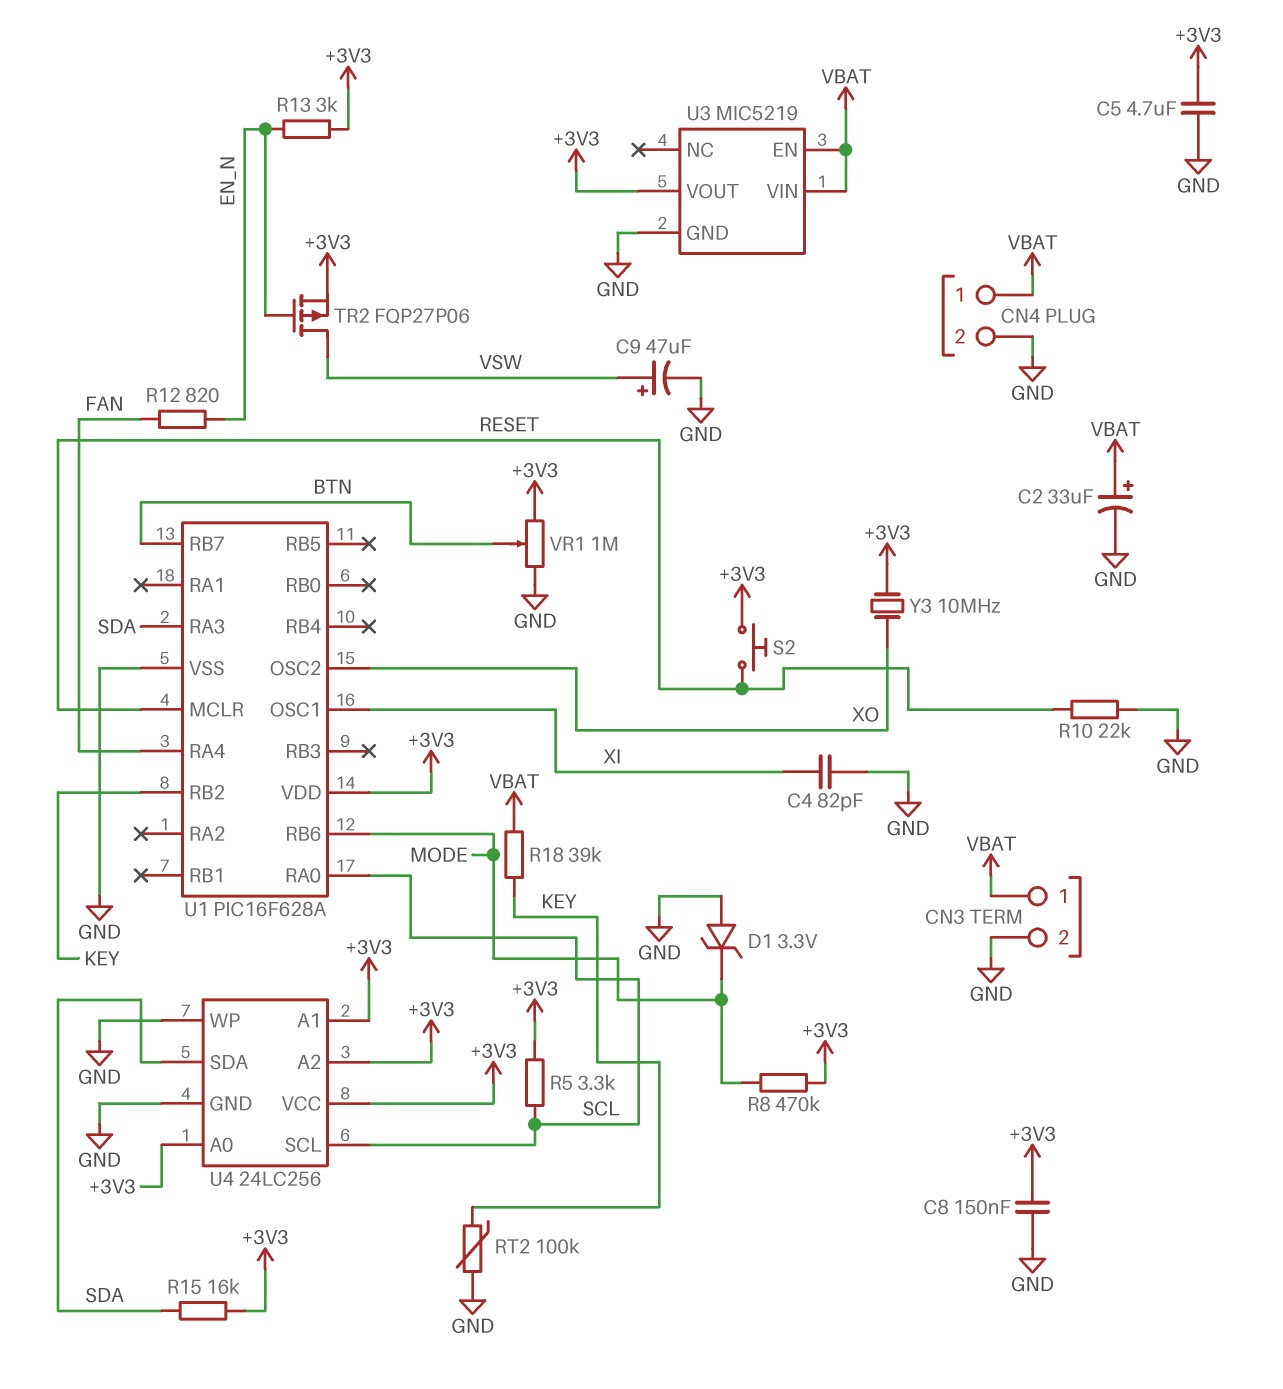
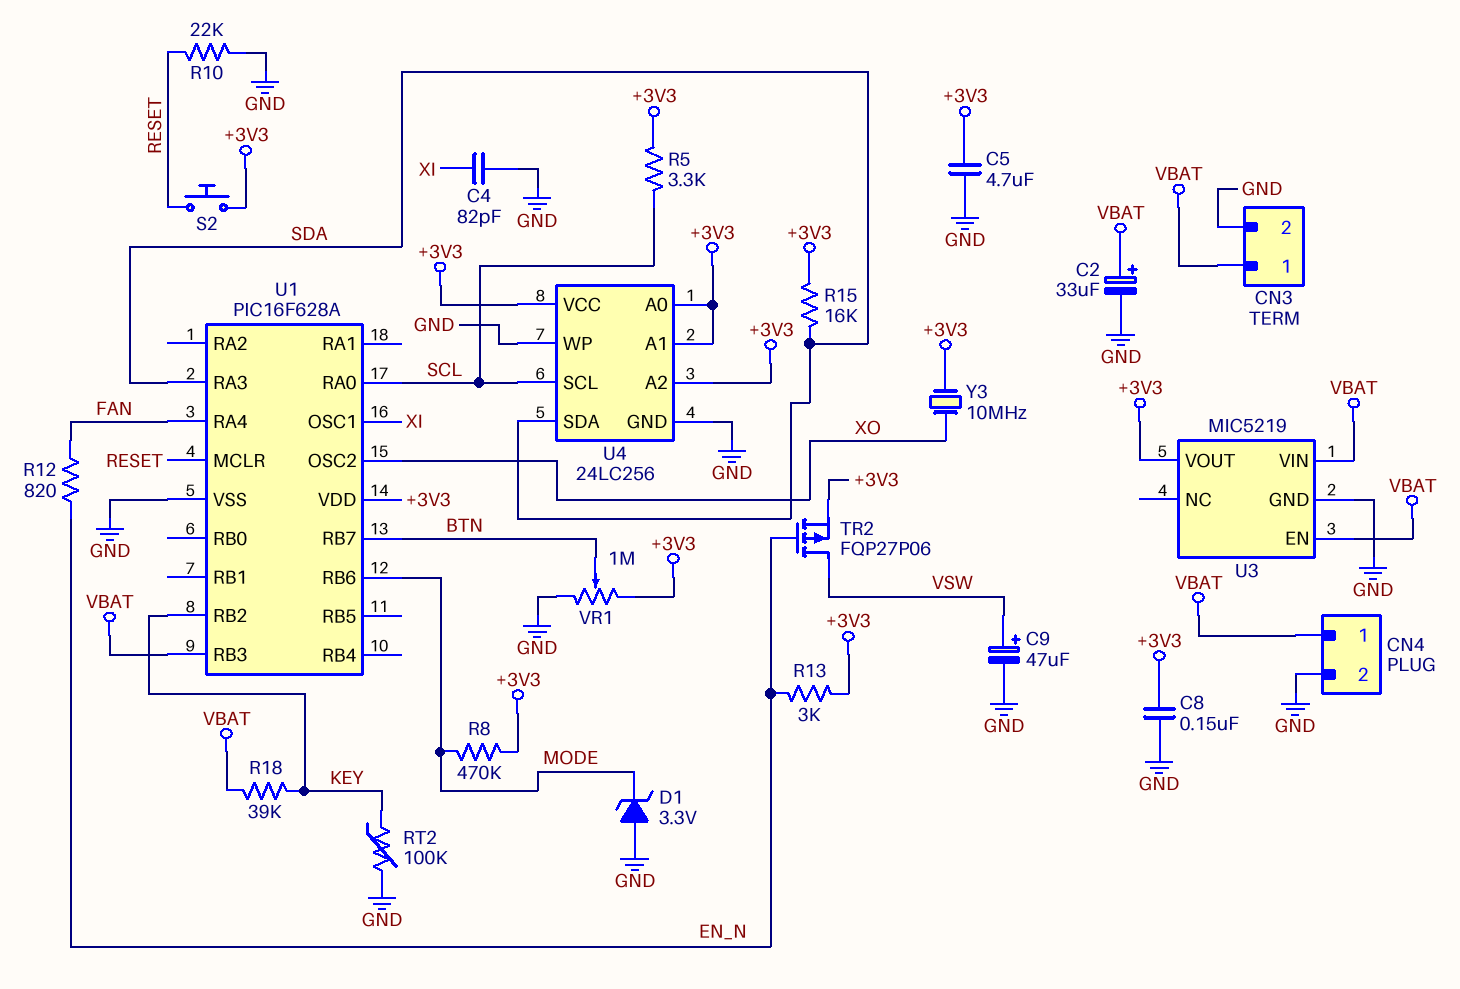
U1 pin RB3: none -> VBAT

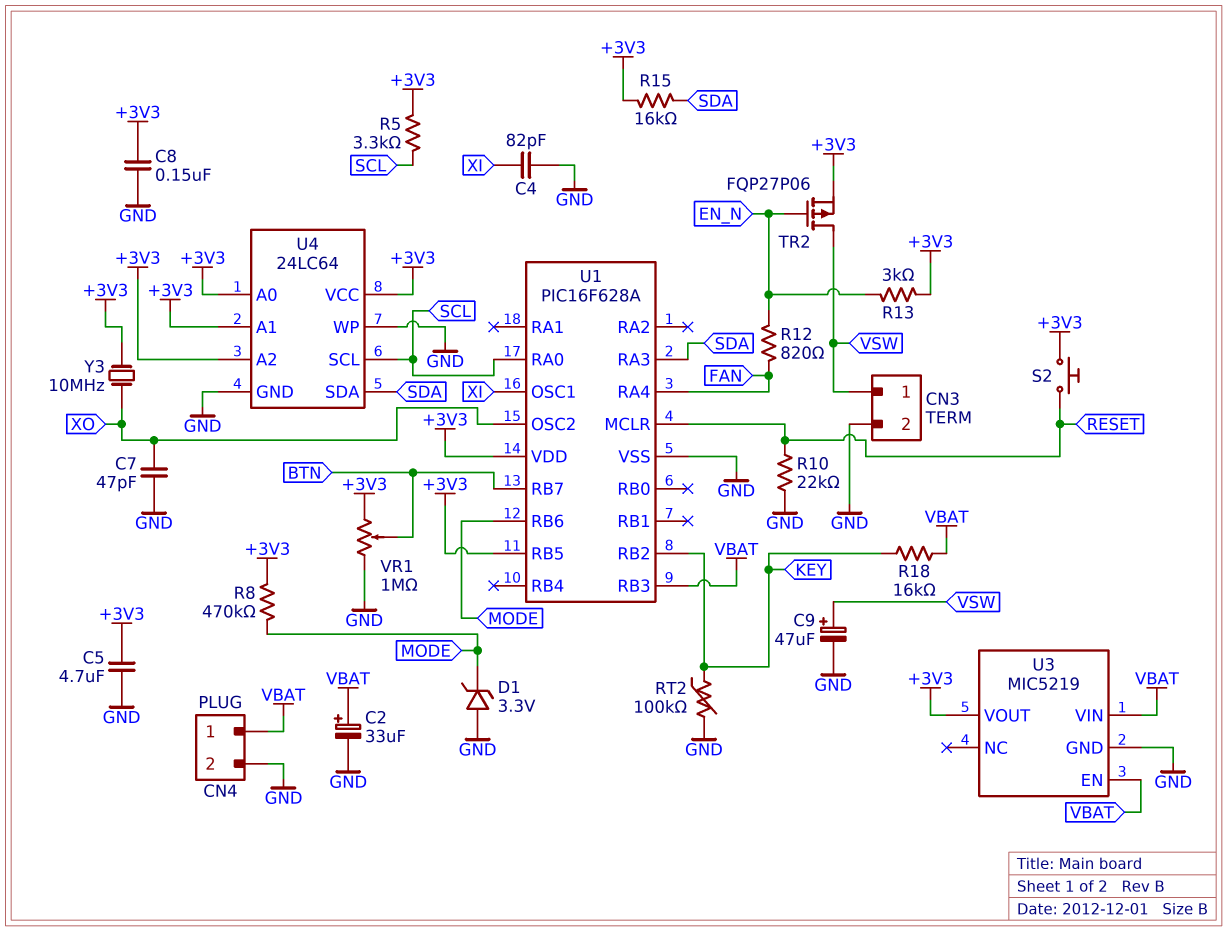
C7: none -> 47pF (GND, XO)
CN3 pin 1: VBAT -> VSW
R18: 39k (KEY, VBAT) -> 16k (KEY, VBAT)
U1 pin RB5: none -> +3V3
U4: 24LC256 -> 24LC64

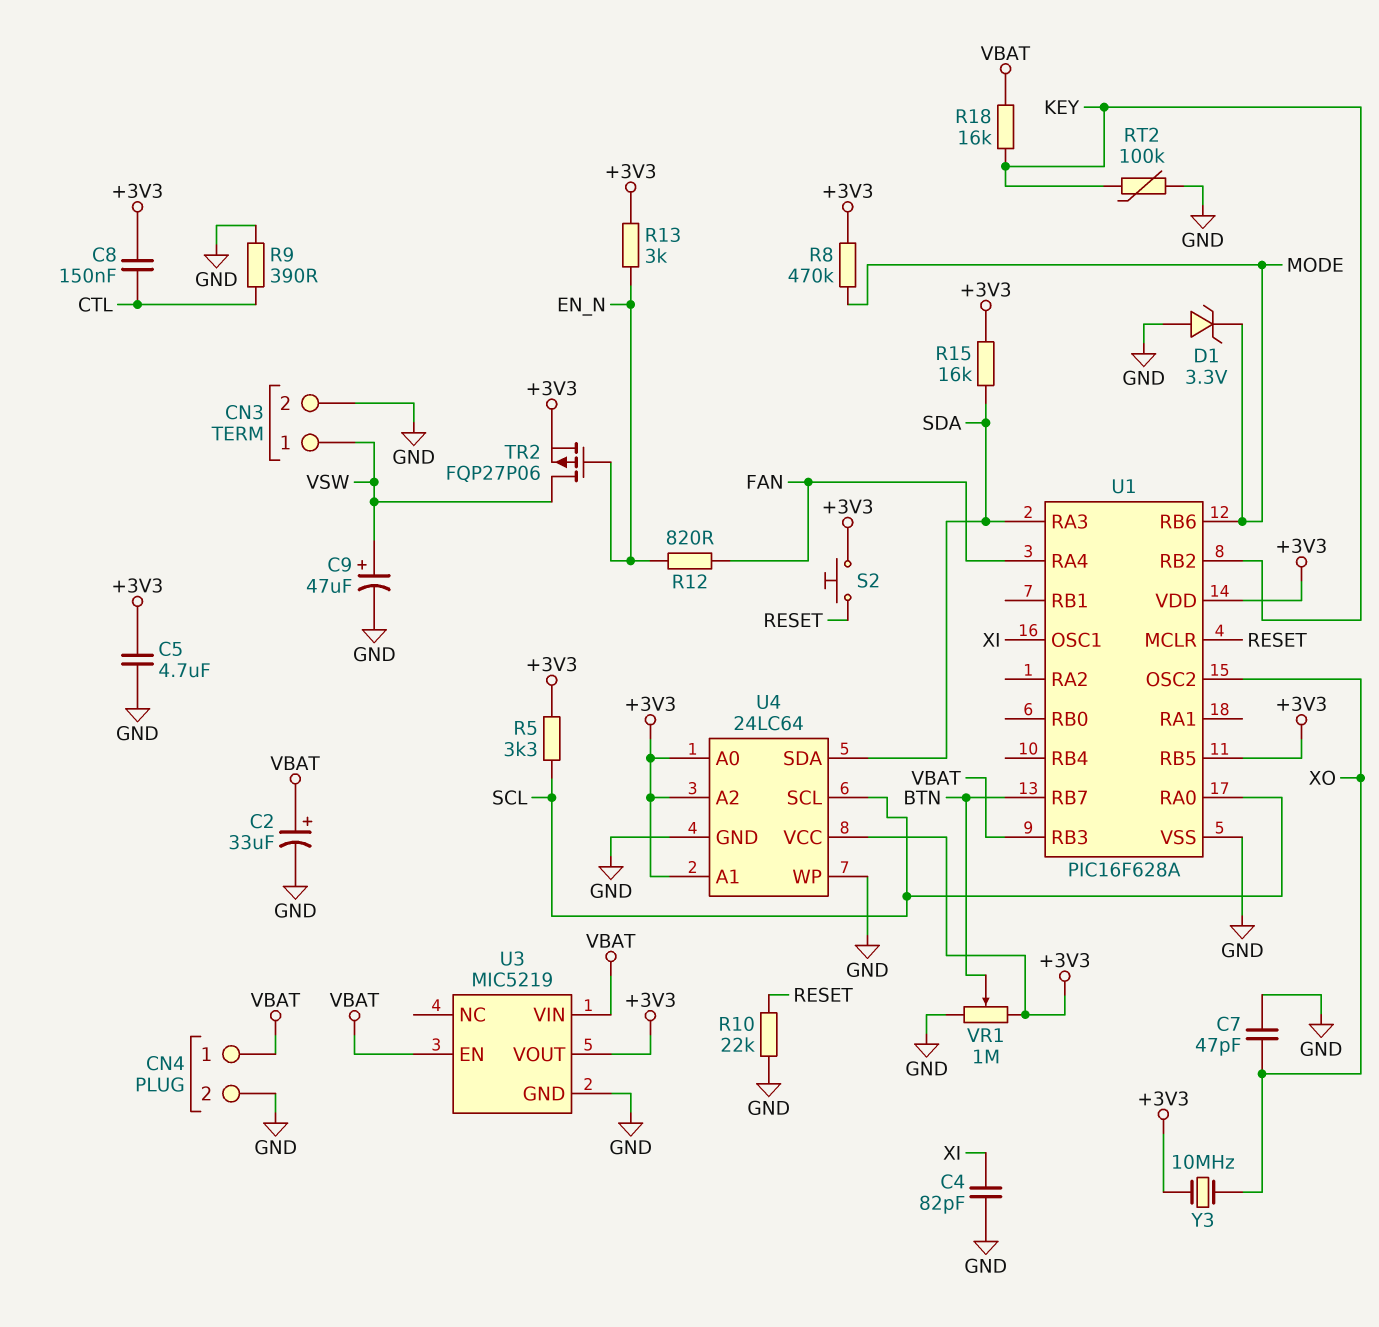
C8: 150nF (+3V3, GND) -> 150nF (+3V3, CTL)
R9: none -> 390 (CTL, GND)

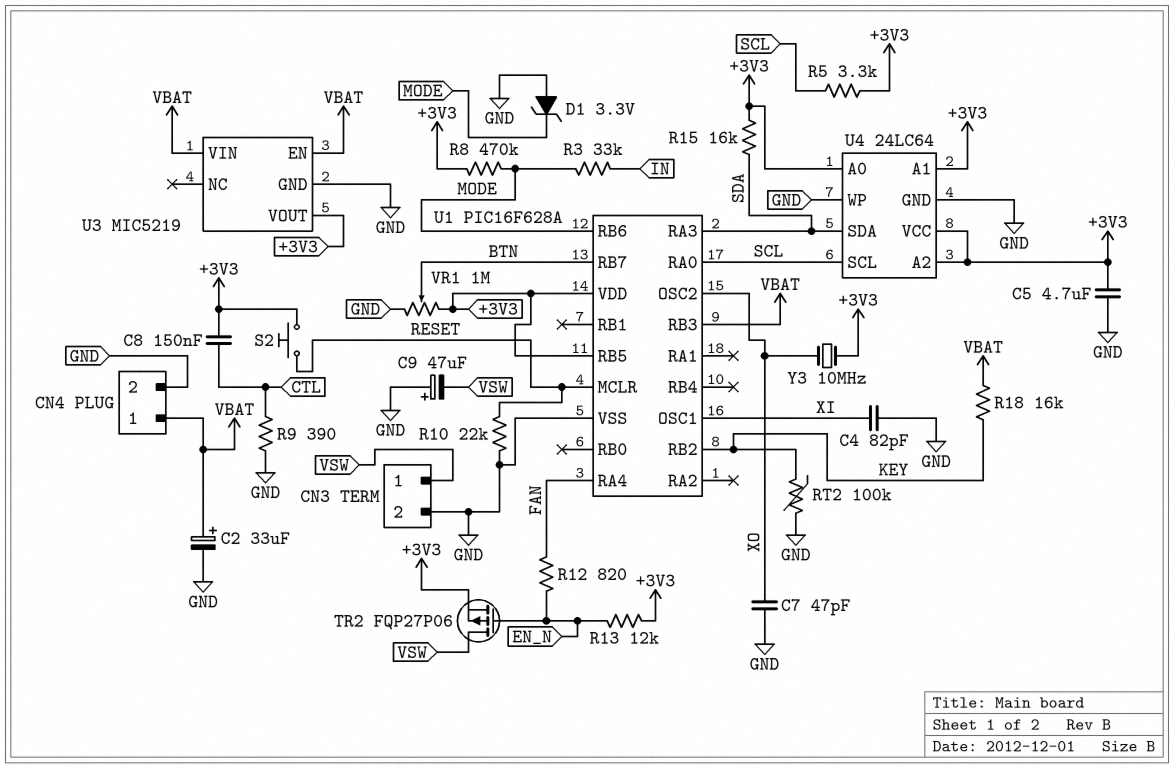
C9: 47uF (plus VSW, minus GND) -> 47uF (plus GND, minus VSW)
R3: none -> 33k (IN, MODE)
R13: 3k (+3V3, EN_N) -> 12k (+3V3, EN_N)

